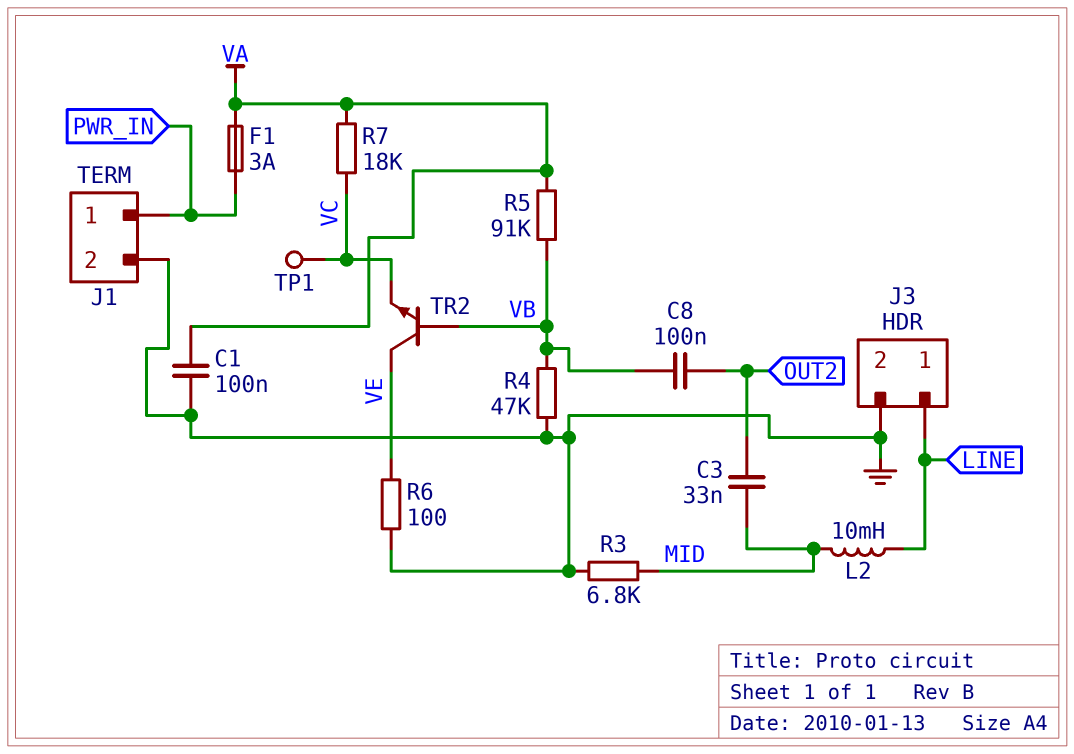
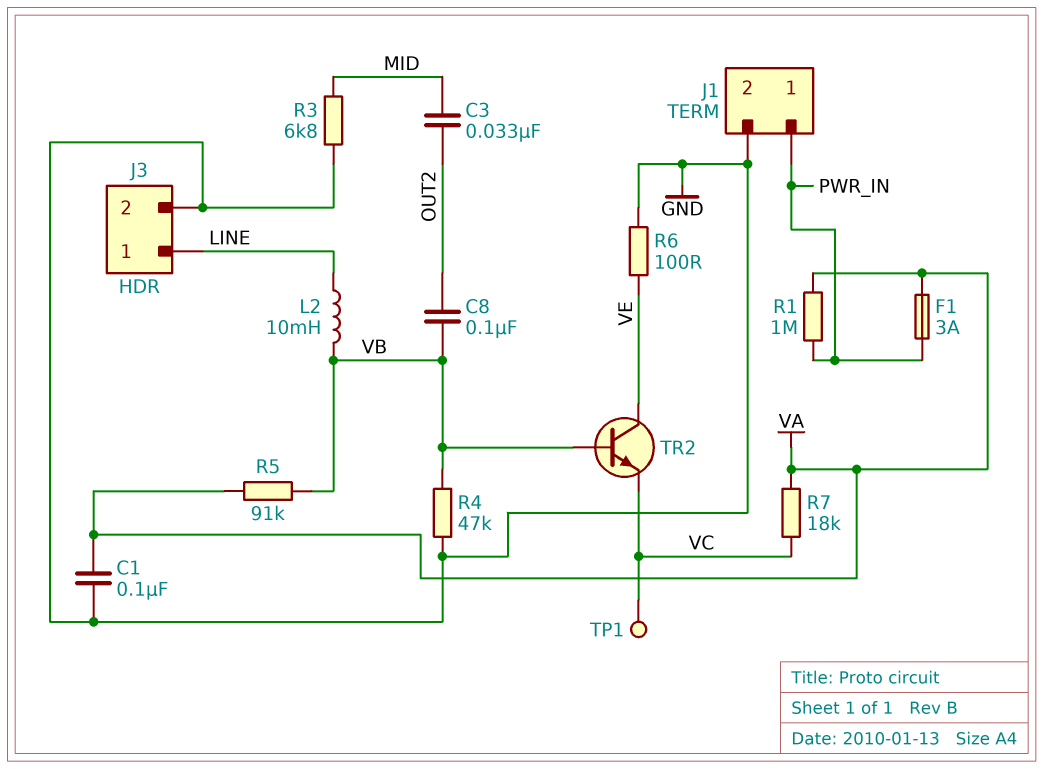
L2: 10mH (LINE, MID) -> 10mH (LINE, VB)
R1: none -> 1M (PWR_IN, VA)

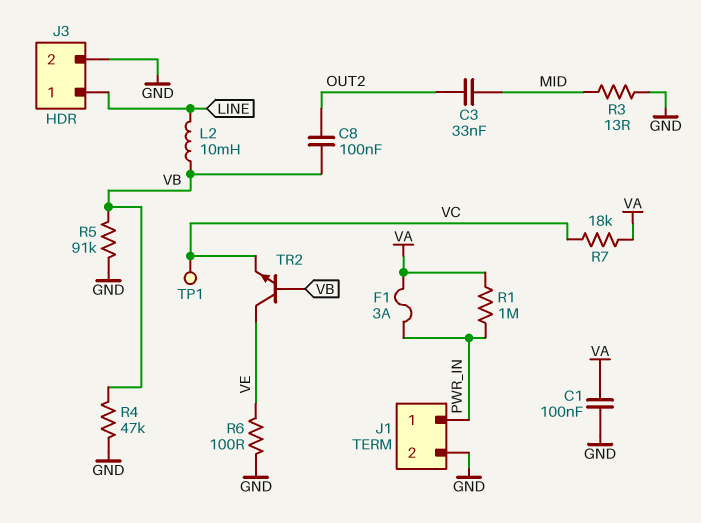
R3: 6.8k (GND, MID) -> 13 (GND, MID)
R5: 91k (VA, VB) -> 91k (GND, VB)

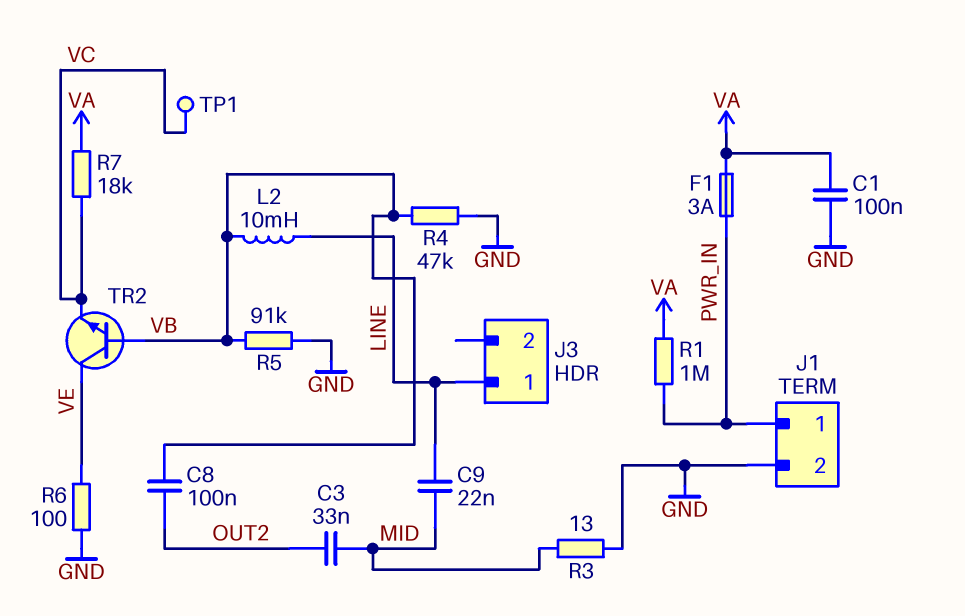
C9: none -> 22nF (LINE, MID)
J3 pin 2: GND -> none

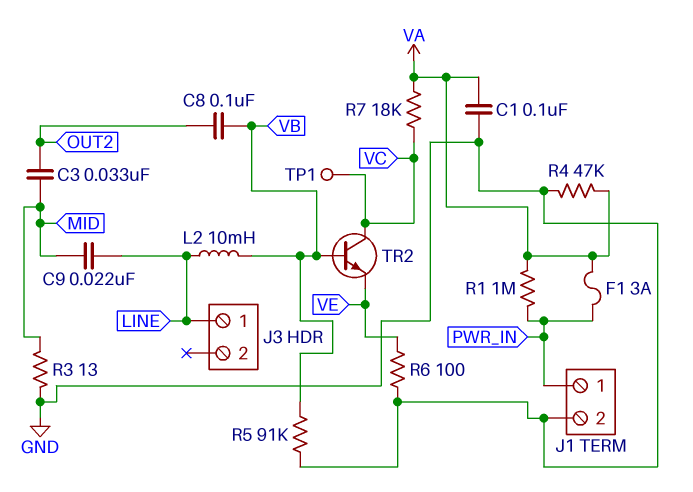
R4: 47k (GND, VB) -> 47k (GND, VA)
TR2: NPN (B VB, C VE, E VC) -> NPN (B VB, C VC, E VE)

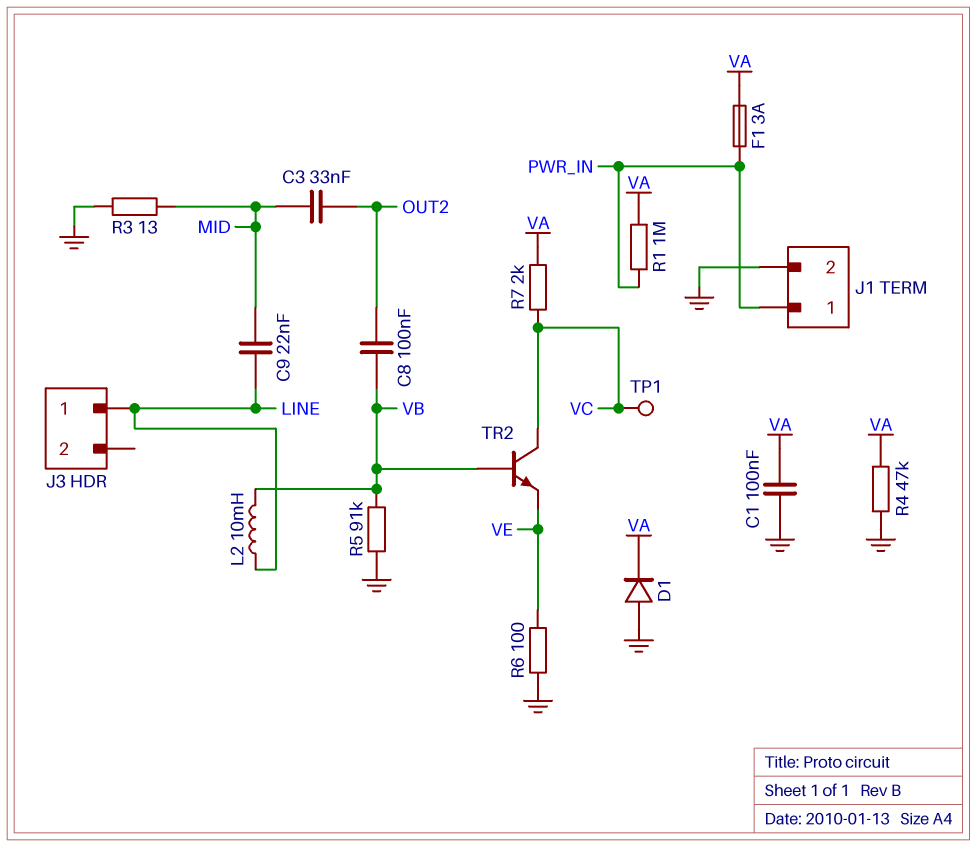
D1: none -> diode (A GND, K VA)
R7: 18k (VA, VC) -> 2k (VA, VC)

